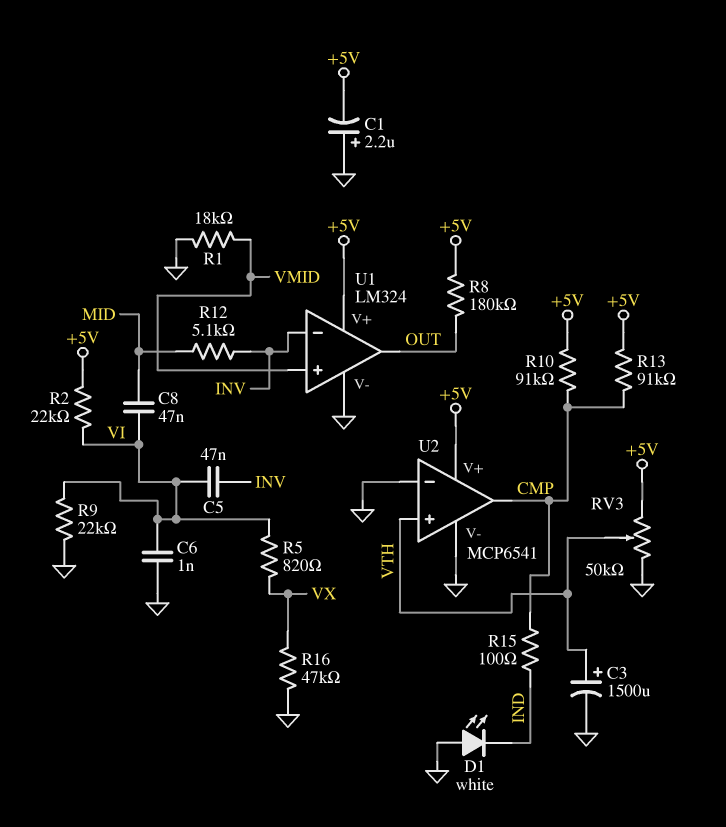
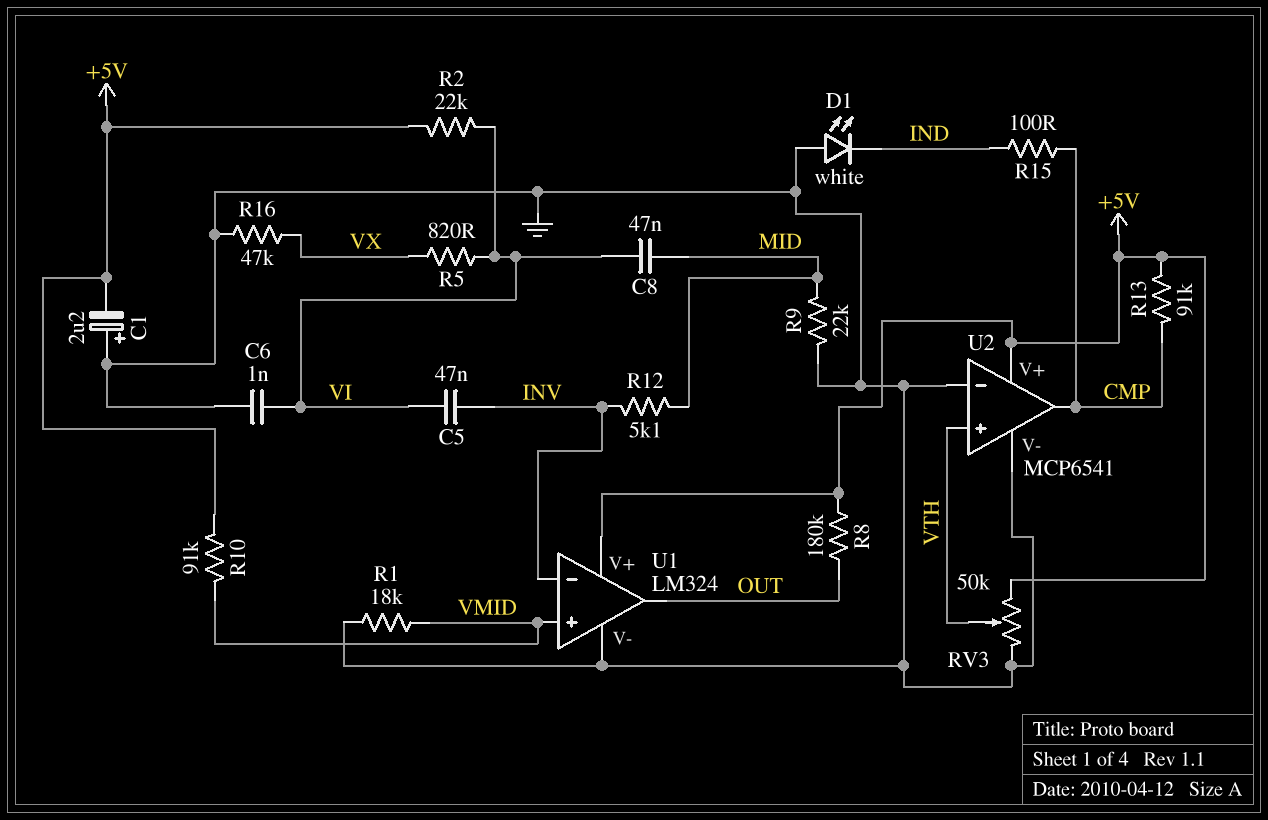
C3: 1500uF (plus VTH, minus GND) -> none
R9: 22k (GND, VI) -> 22k (GND, MID)
R10: 91k (+5V, CMP) -> 91k (+5V, VMID)

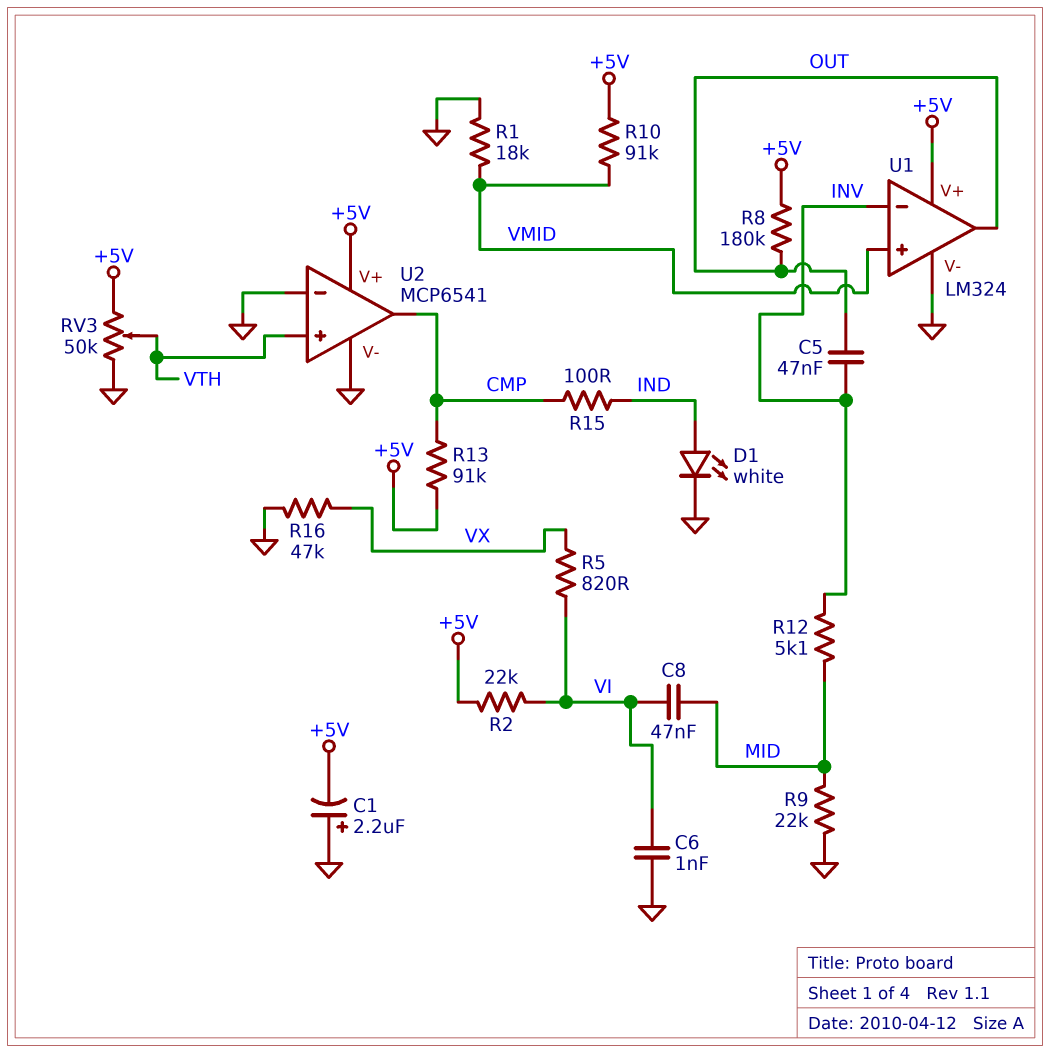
C5: 47nF (INV, VI) -> 47nF (INV, OUT)
D1: LED white (A GND, K IND) -> LED white (A IND, K GND)

